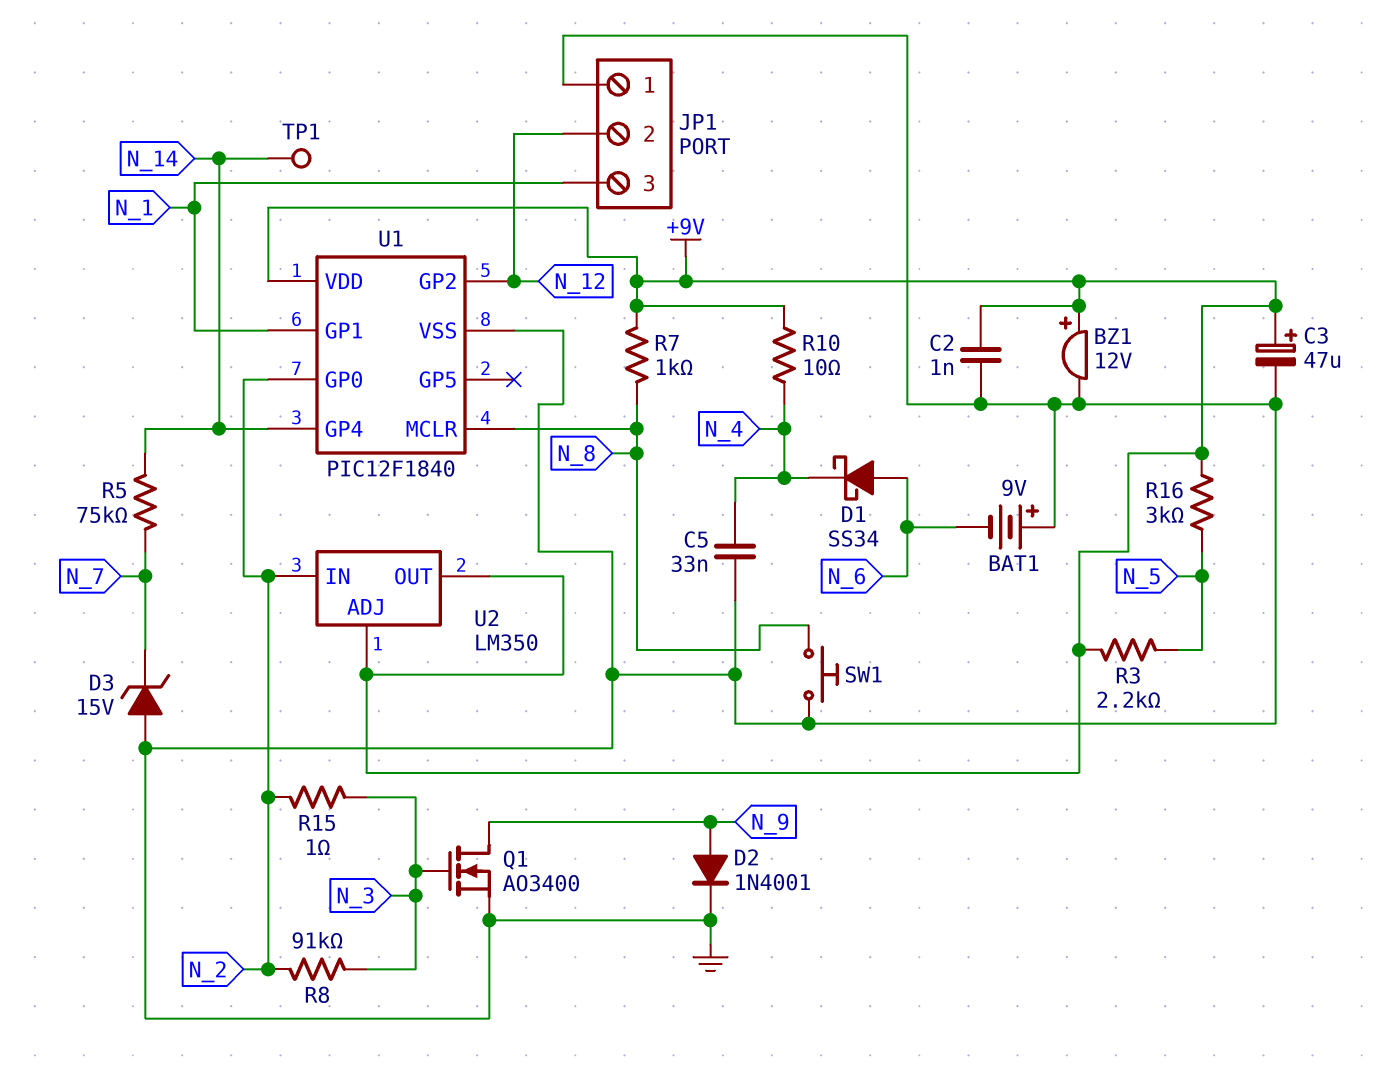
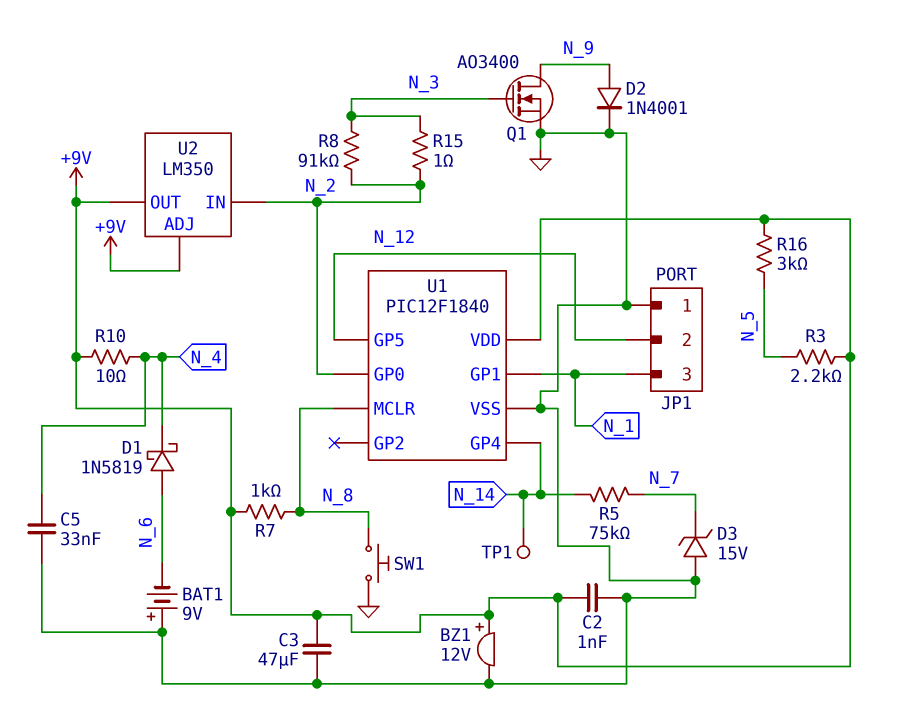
C3: 47uF (plus +9V, minus GND) -> 47uF (+9V, GND)
D1: schottky SS34 (A N_6, K N_4) -> schottky 1N5819 (A N_6, K N_4)
U1 pin GP2: N_12 -> none
U1 pin GP5: none -> N_12

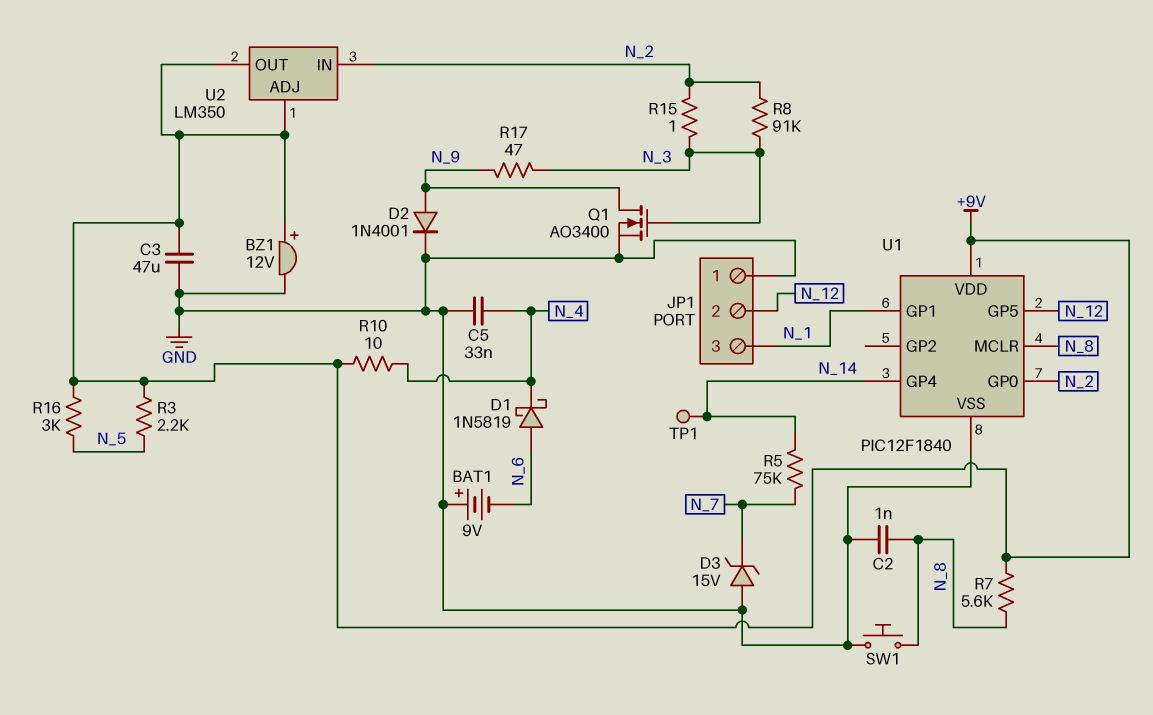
C2: 1nF (+9V, GND) -> 1nF (GND, N_8)
R7: 1k (+9V, N_8) -> 5.6k (+9V, N_8)
R17: none -> 47 (N_3, N_9)

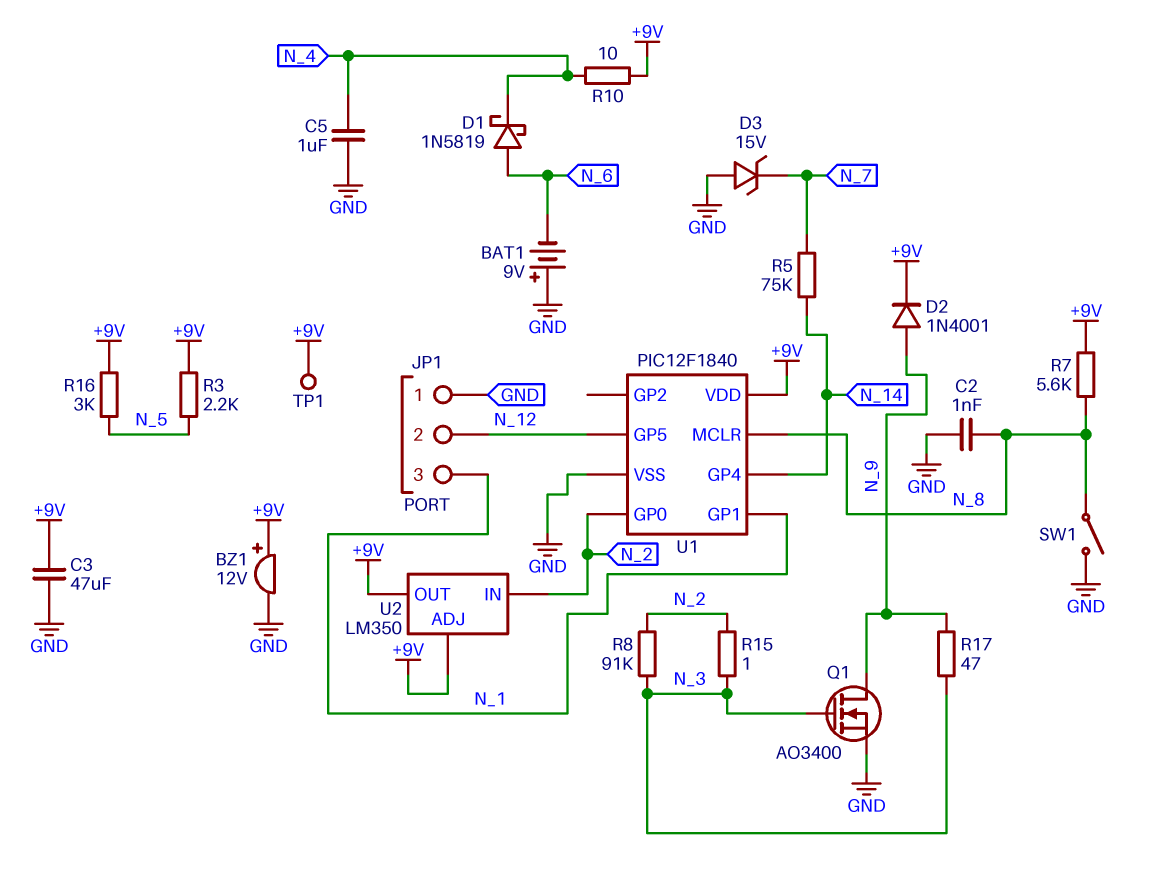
C5: 33nF (GND, N_4) -> 1uF (GND, N_4)
D2: diode 1N4001 (A N_9, K GND) -> diode 1N4001 (A N_9, K +9V)
SW1: button (GND, N_8) -> switch (GND, N_8)
TP1: test point (N_14) -> test point (+9V)

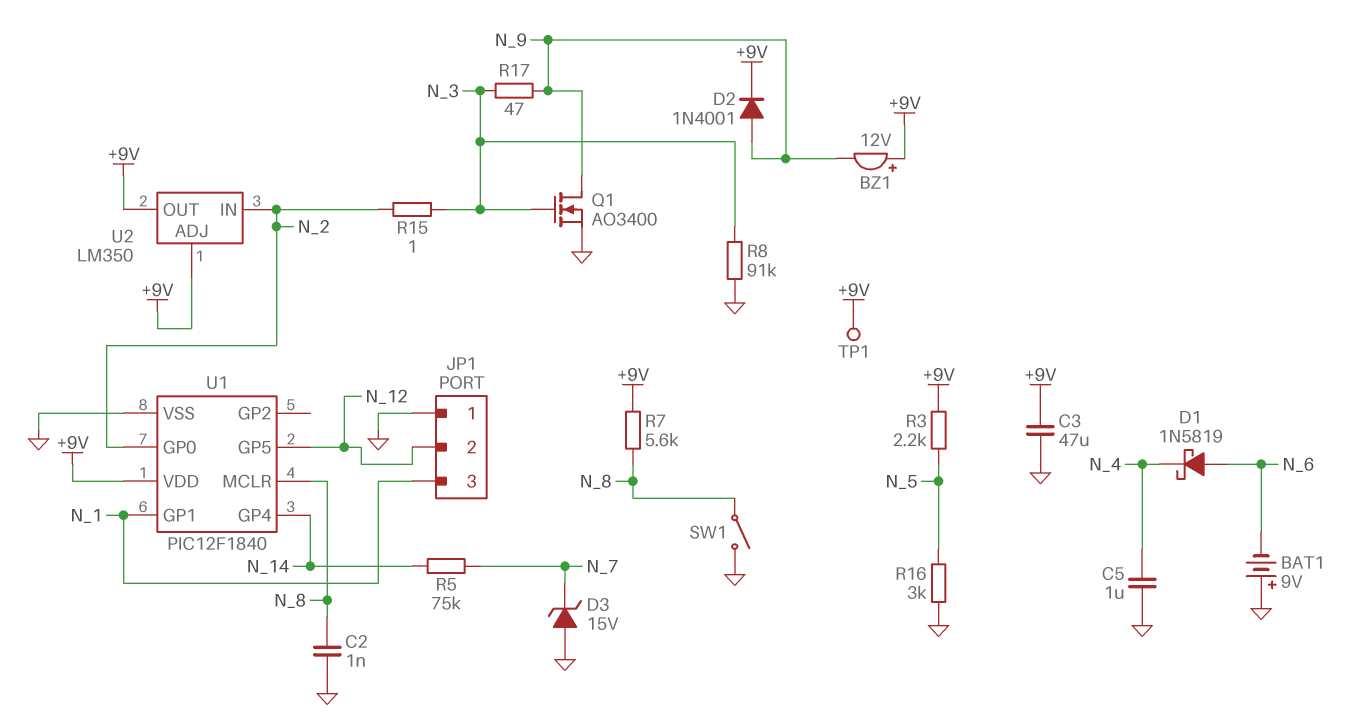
BZ1: buzzer 12V (plus +9V, minus GND) -> buzzer 12V (plus +9V, minus N_9)
R8: 91k (N_2, N_3) -> 91k (GND, N_3)
R10: 10 (+9V, N_4) -> none
R16: 3k (+9V, N_5) -> 3k (GND, N_5)

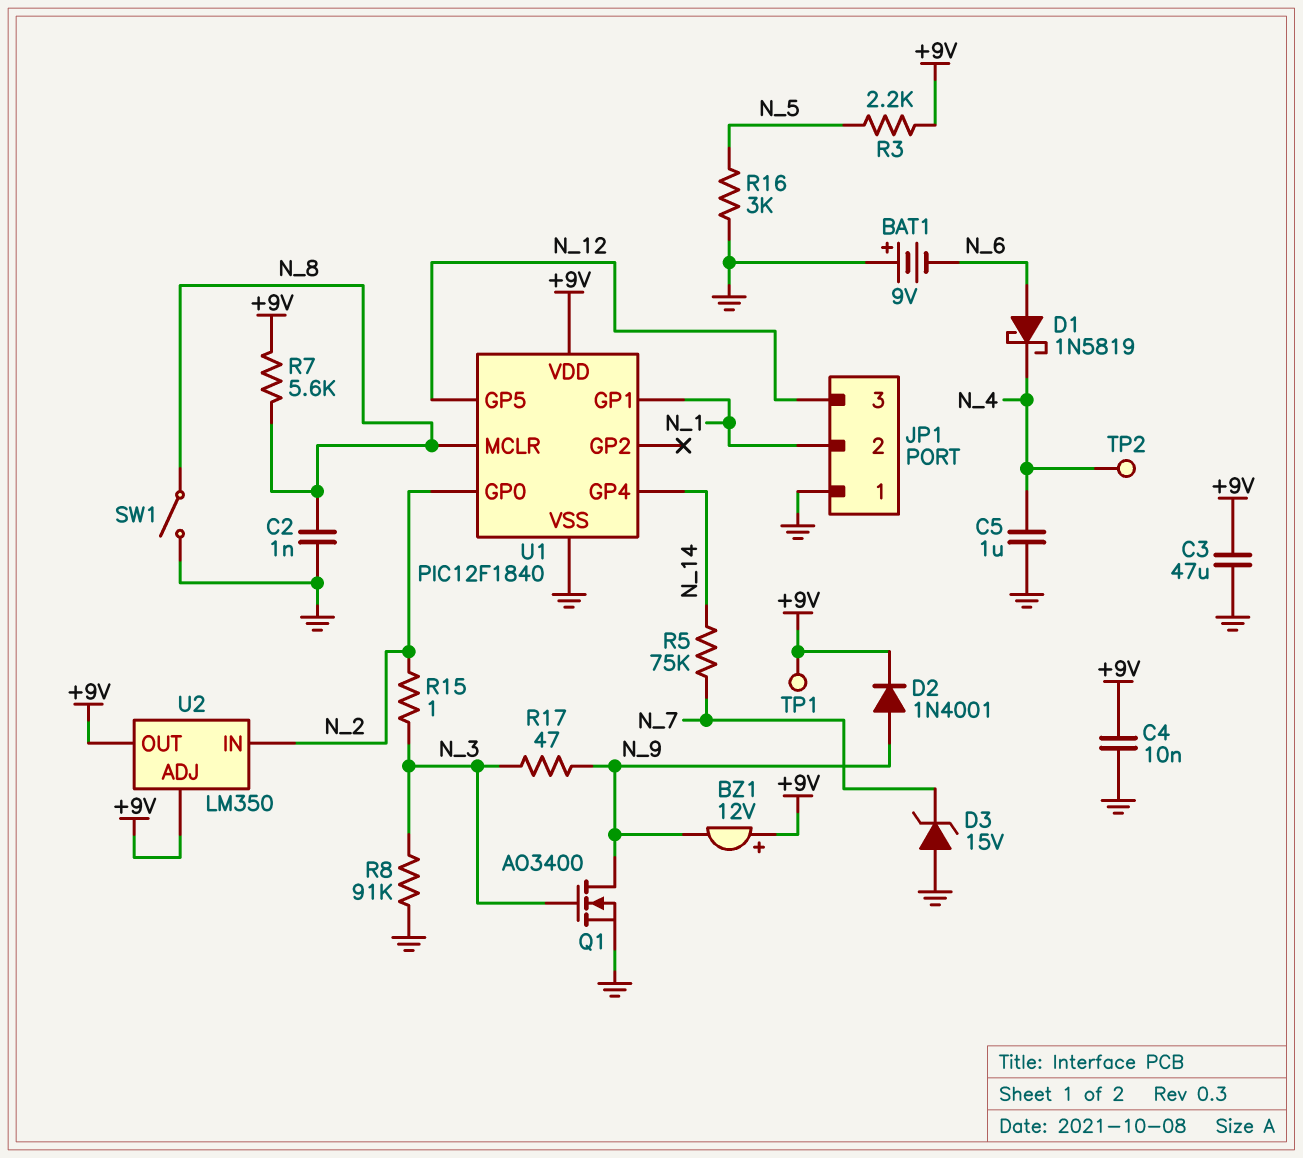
C4: none -> 10nF (+9V, GND)
JP1 pin 2: N_12 -> N_1
JP1 pin 3: N_1 -> N_12
TP2: none -> test point (N_4)

